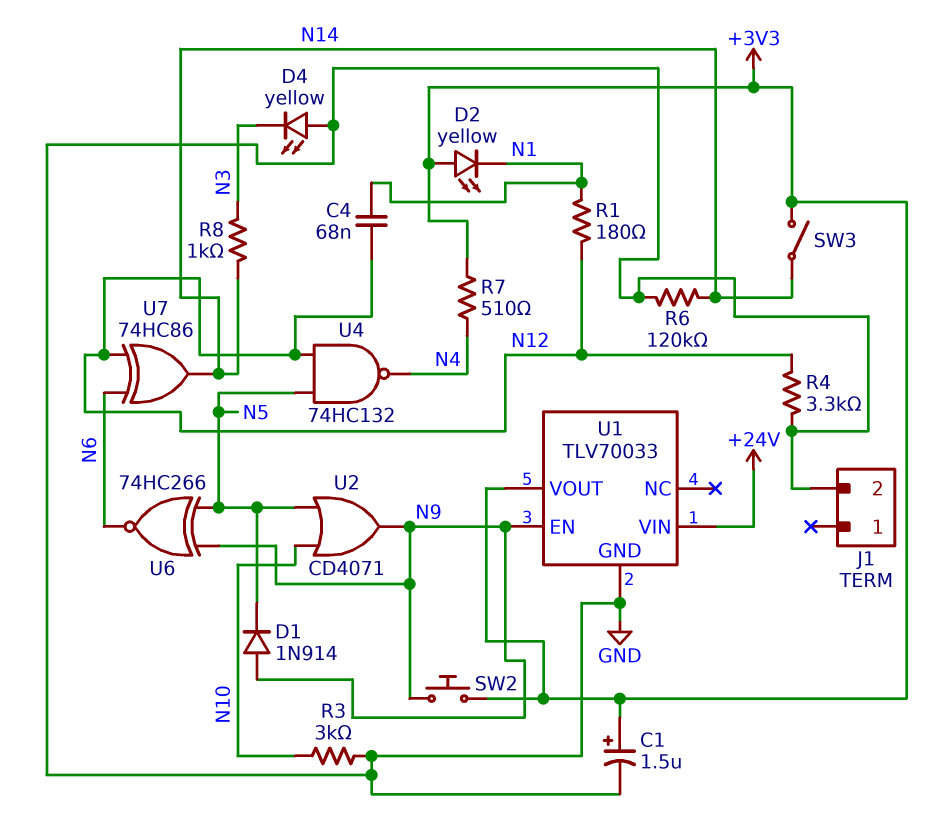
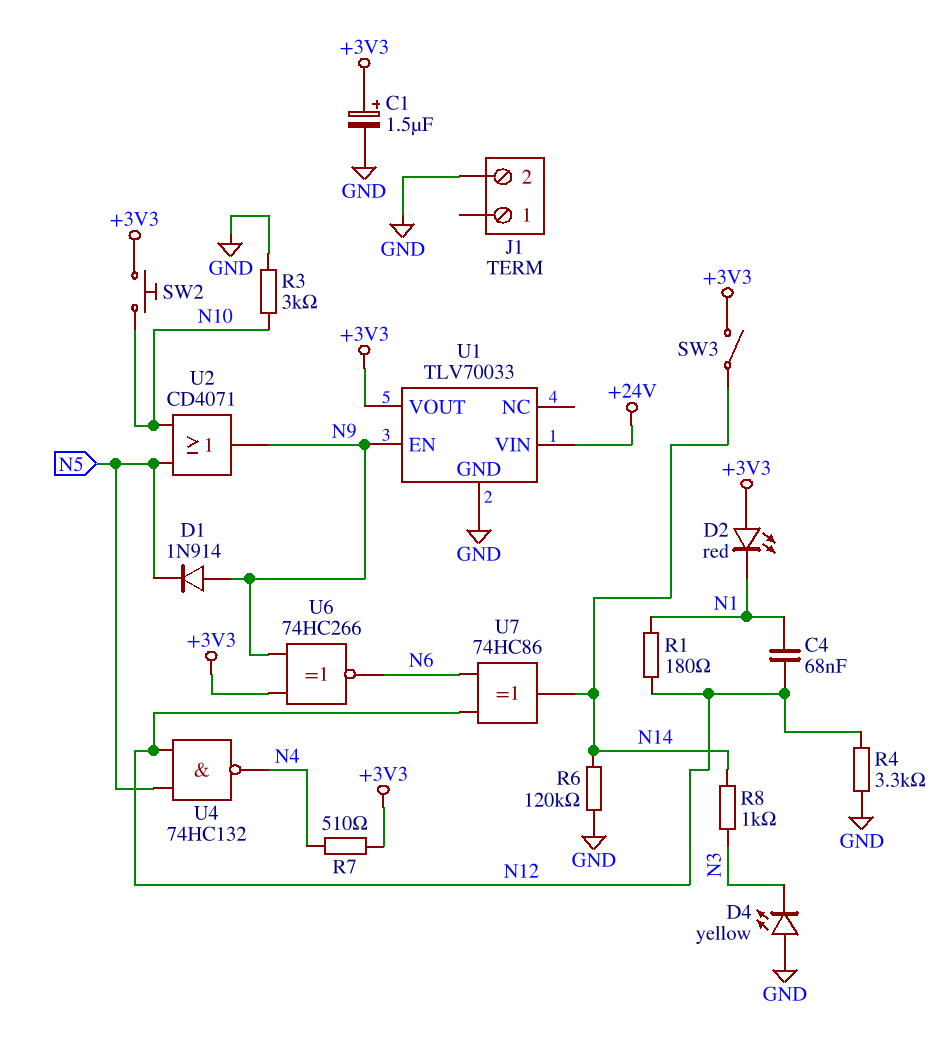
D2: LED yellow (A +3V3, K N1) -> LED red (A +3V3, K N1)
SW2: button (+3V3, N9) -> button (+3V3, N10)
U6: XNOR 74HC266 (in N5, in N9, out N6) -> XNOR 74HC266 (in +3V3, in N9, out N6)

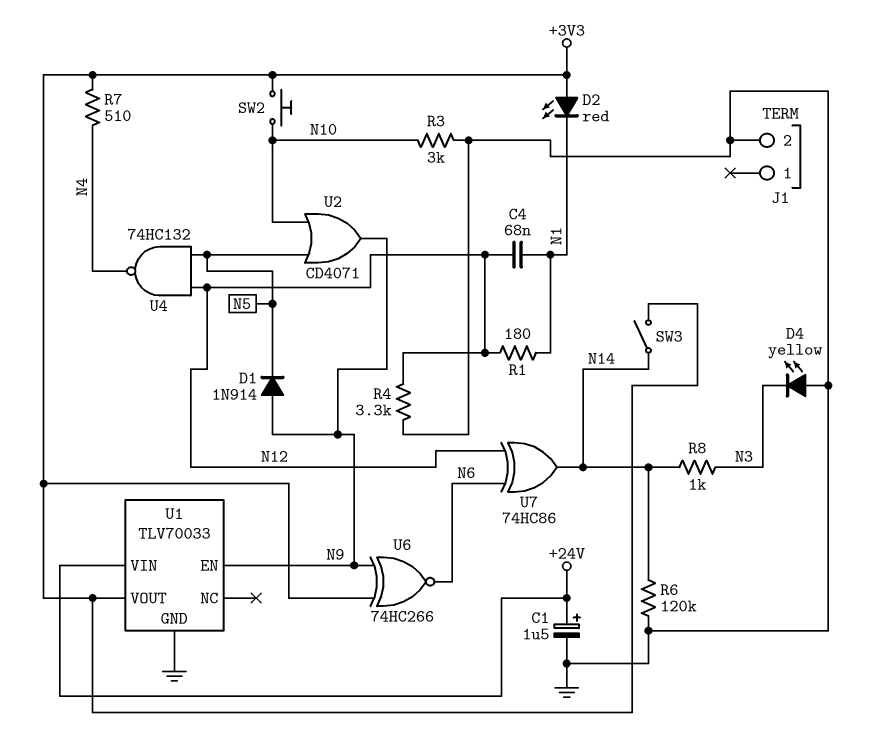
C1: 1.5uF (plus +3V3, minus GND) -> 1.5uF (plus +24V, minus GND)

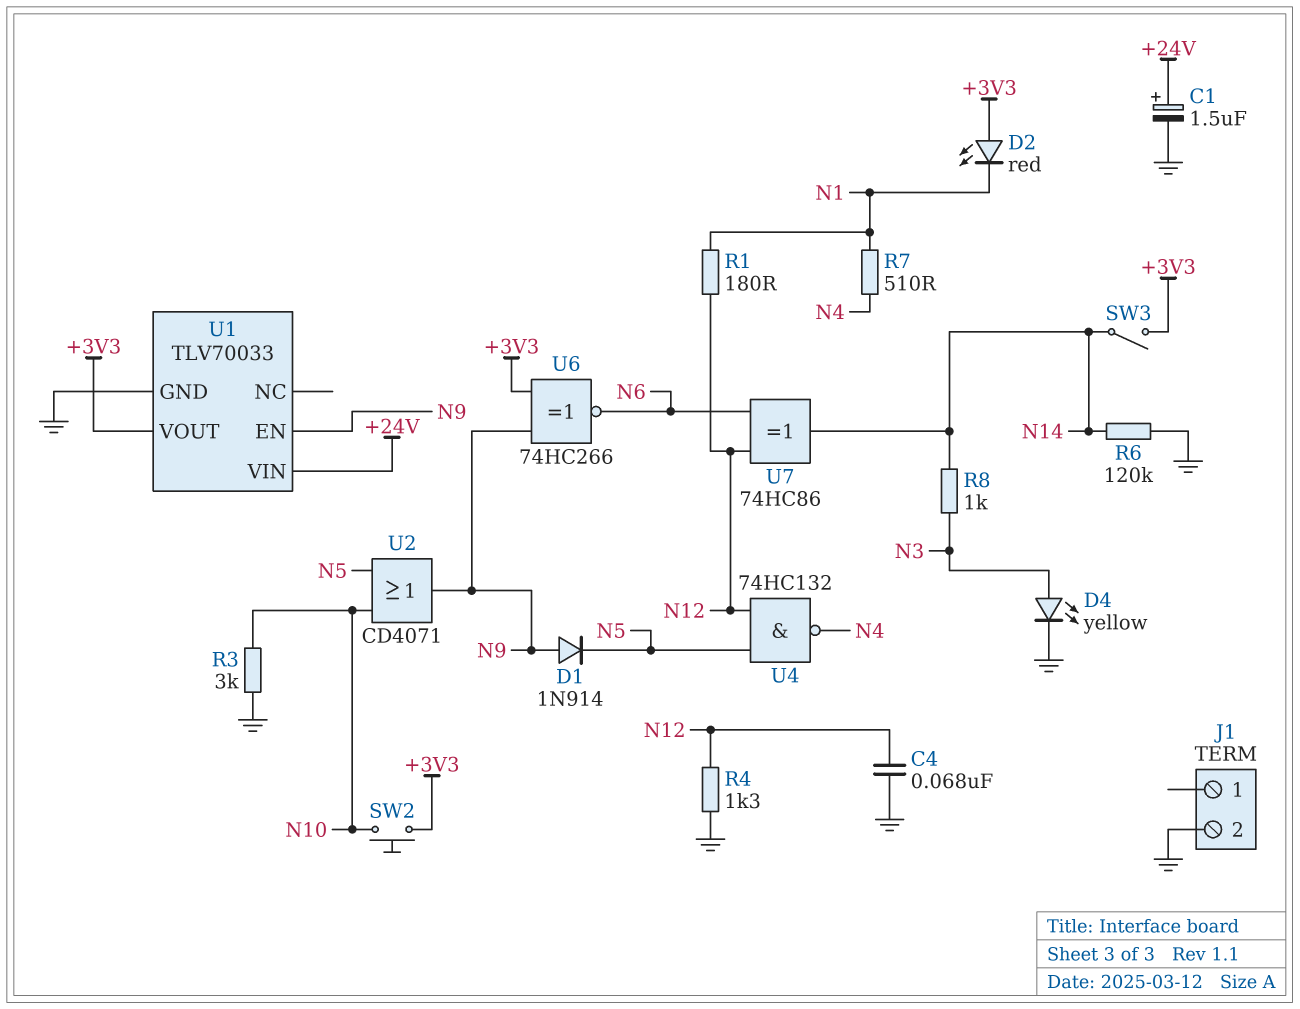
C4: 68nF (N1, N12) -> 68nF (GND, N12)
D4: LED yellow (A GND, K N3) -> LED yellow (A N3, K GND)
R4: 3.3k (GND, N12) -> 1.3k (GND, N12)
R7: 510 (+3V3, N4) -> 510 (N1, N4)

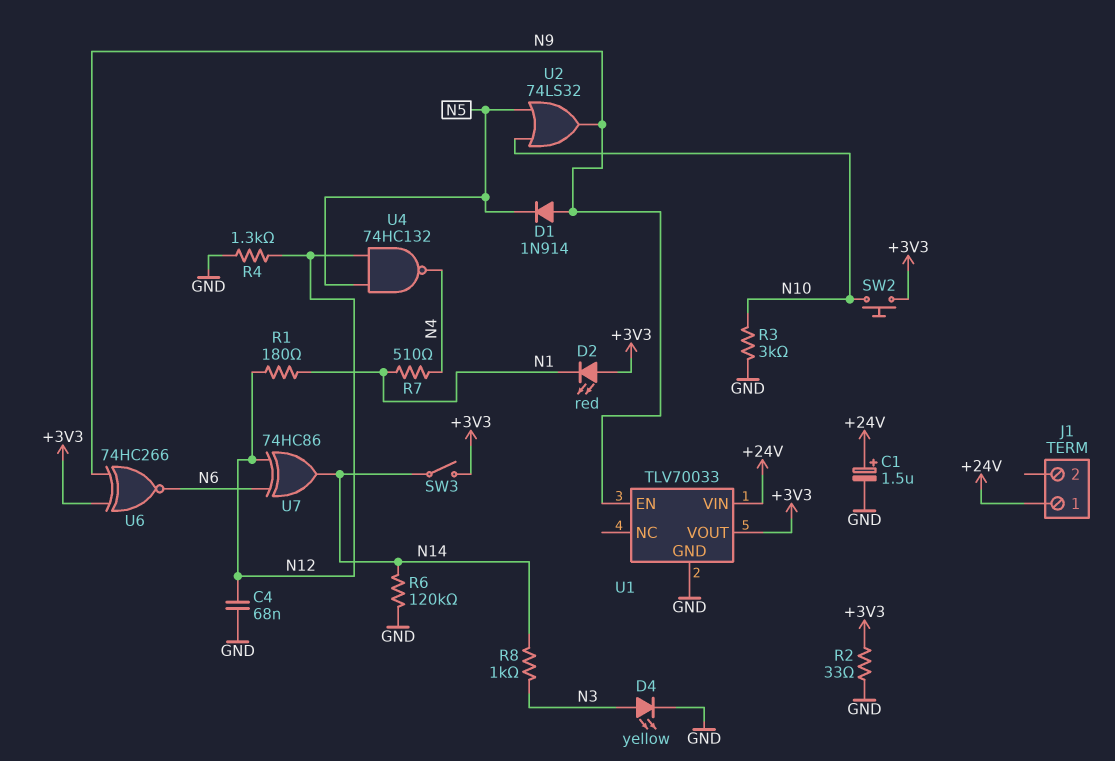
J1 pin 1: none -> +24V
J1 pin 2: GND -> none
R2: none -> 33 (+3V3, GND)
U2: OR CD4071 (in N5, in N10, out N9) -> OR 74LS32 (in N5, in N10, out N9)

